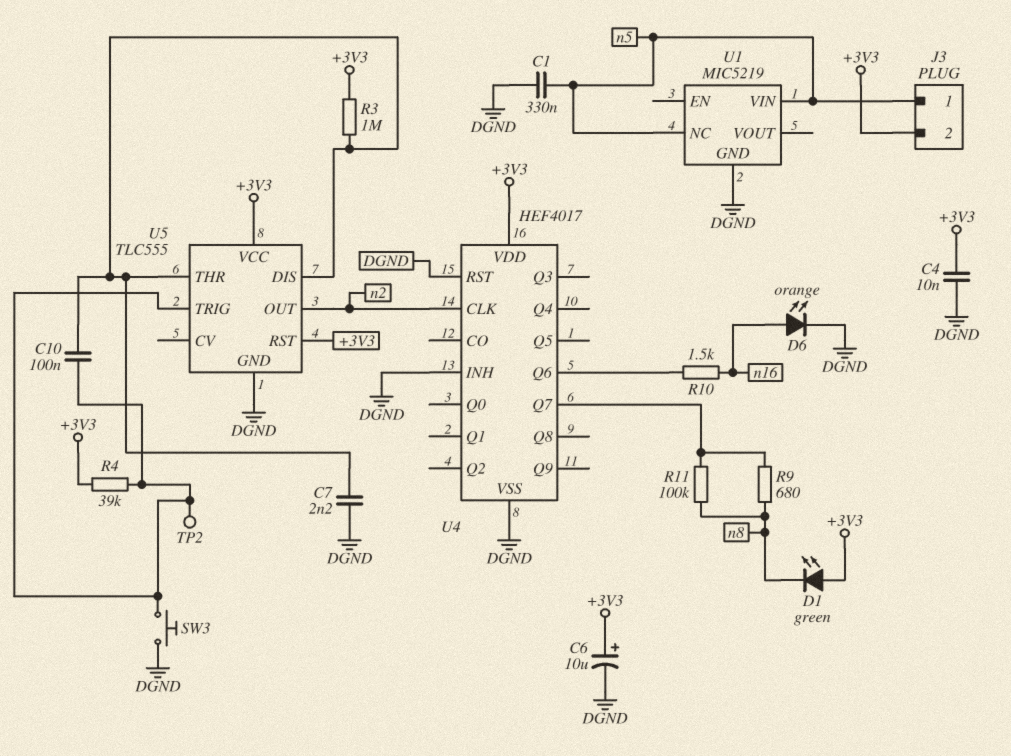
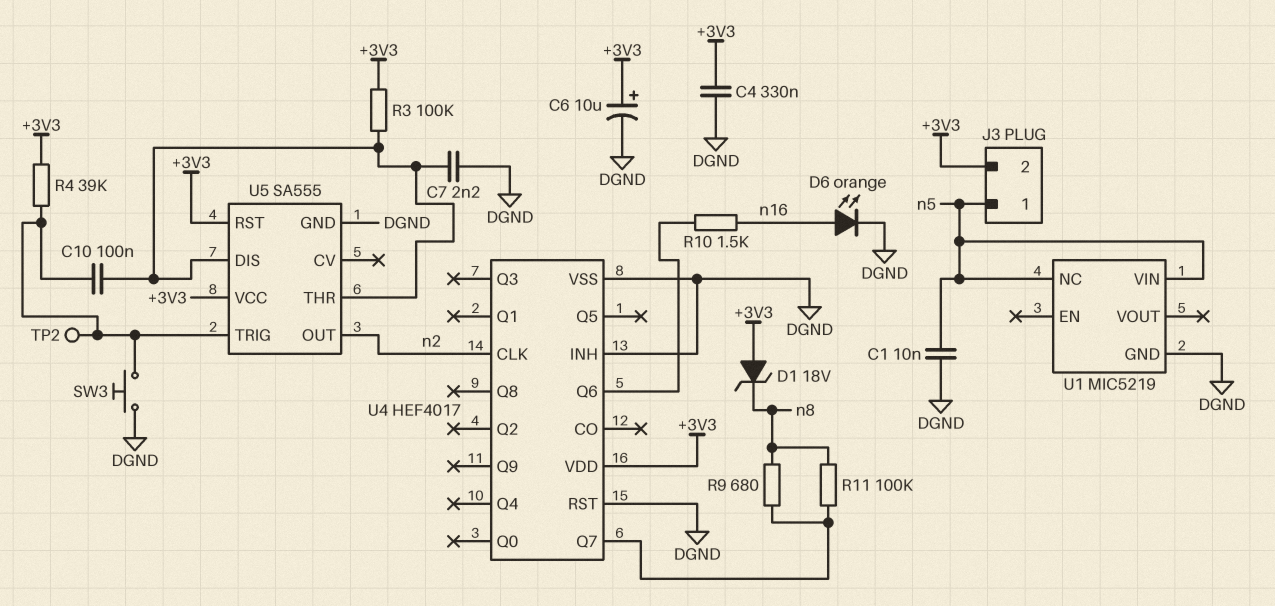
C1: 330nF (DGND, n5) -> 10nF (DGND, n5)
C4: 10nF (+3V3, DGND) -> 330nF (+3V3, DGND)
D1: LED green (A +3V3, K n8) -> zener 18V (A +3V3, K n8)
R3: 1M (+3V3, U5/DIS) -> 100k (+3V3, U5/DIS)
U5: TLC555 -> SA555

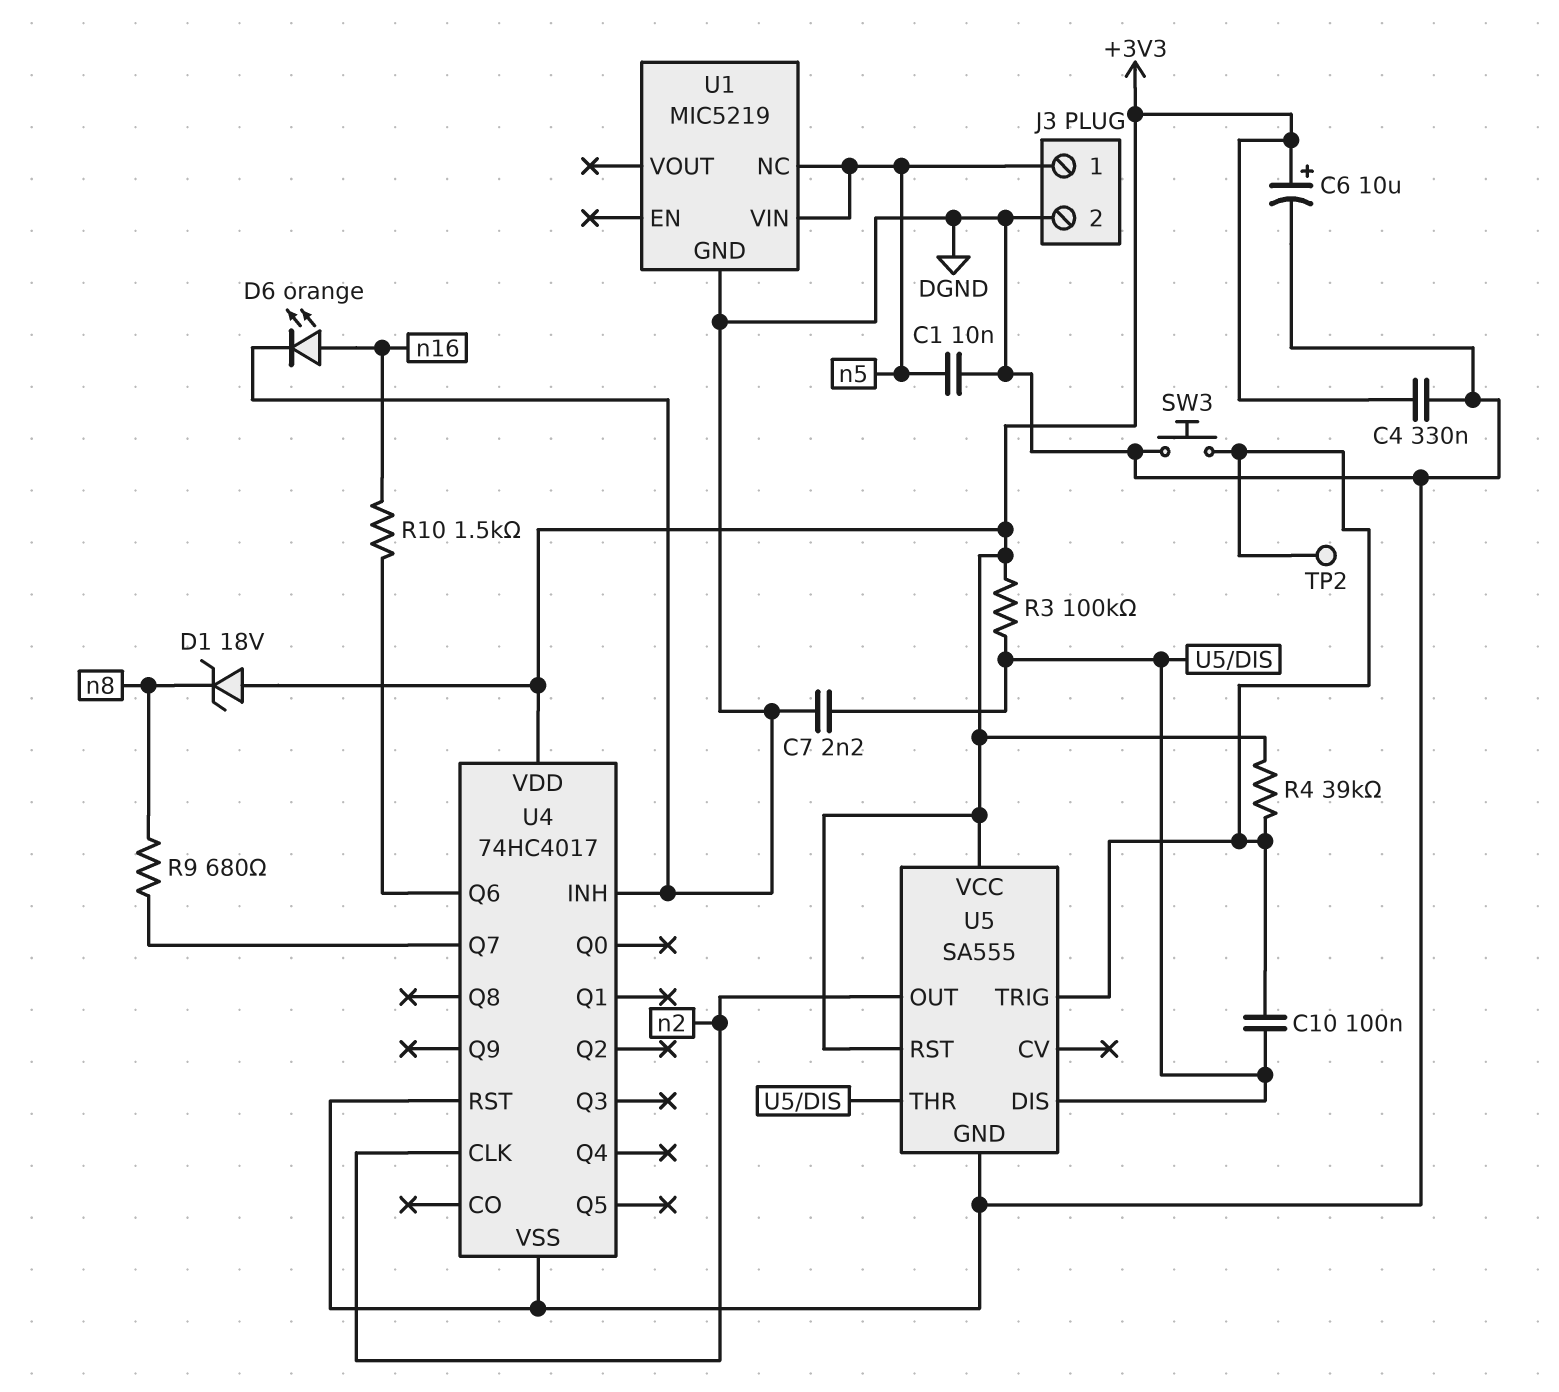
J3 pin 2: +3V3 -> DGND
R11: 100k (U4/Q7, n8) -> none
U4: HEF4017 -> 74HC4017

